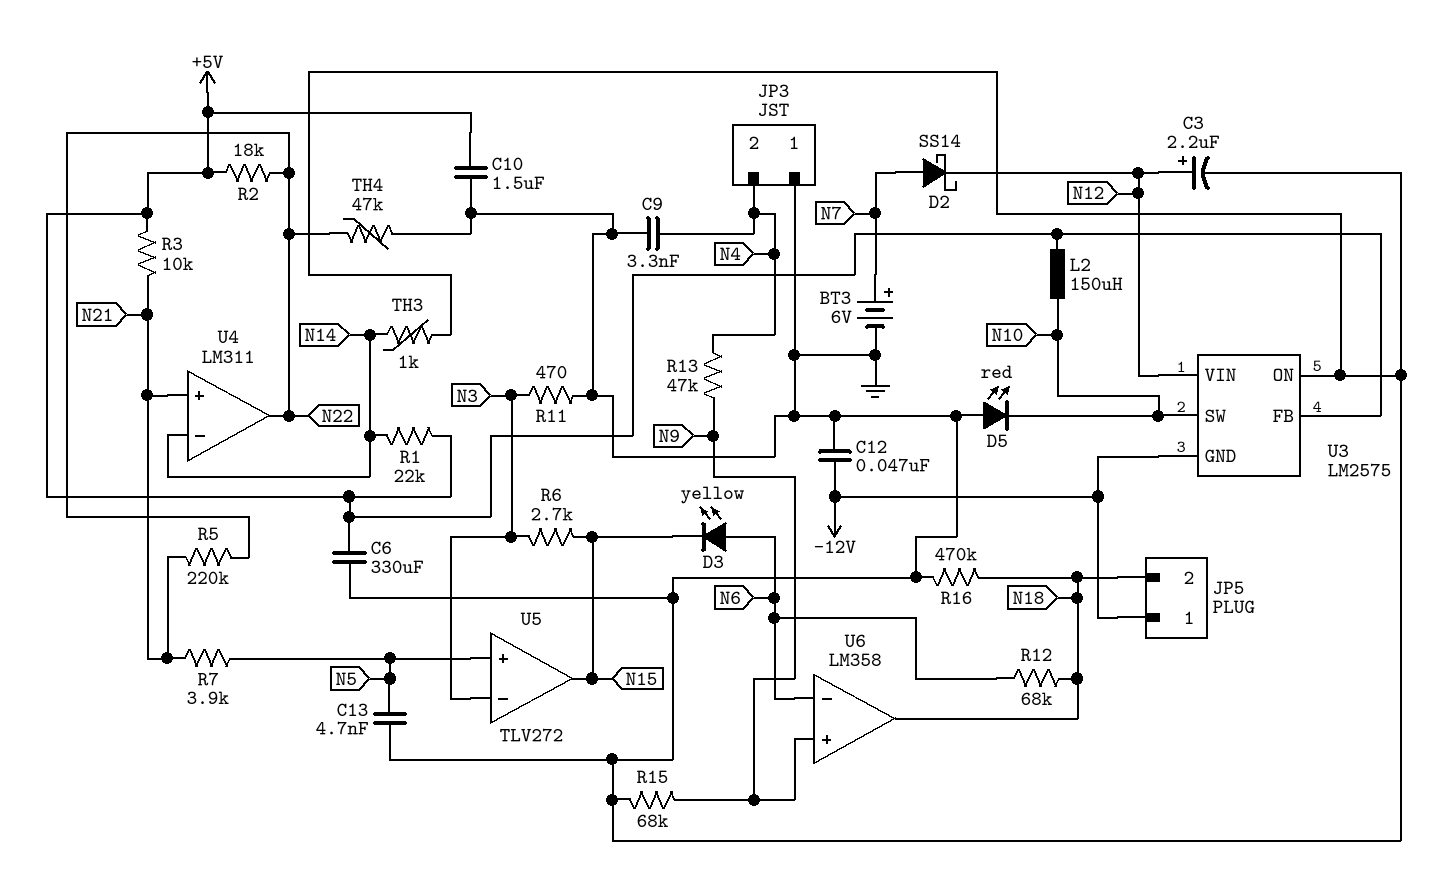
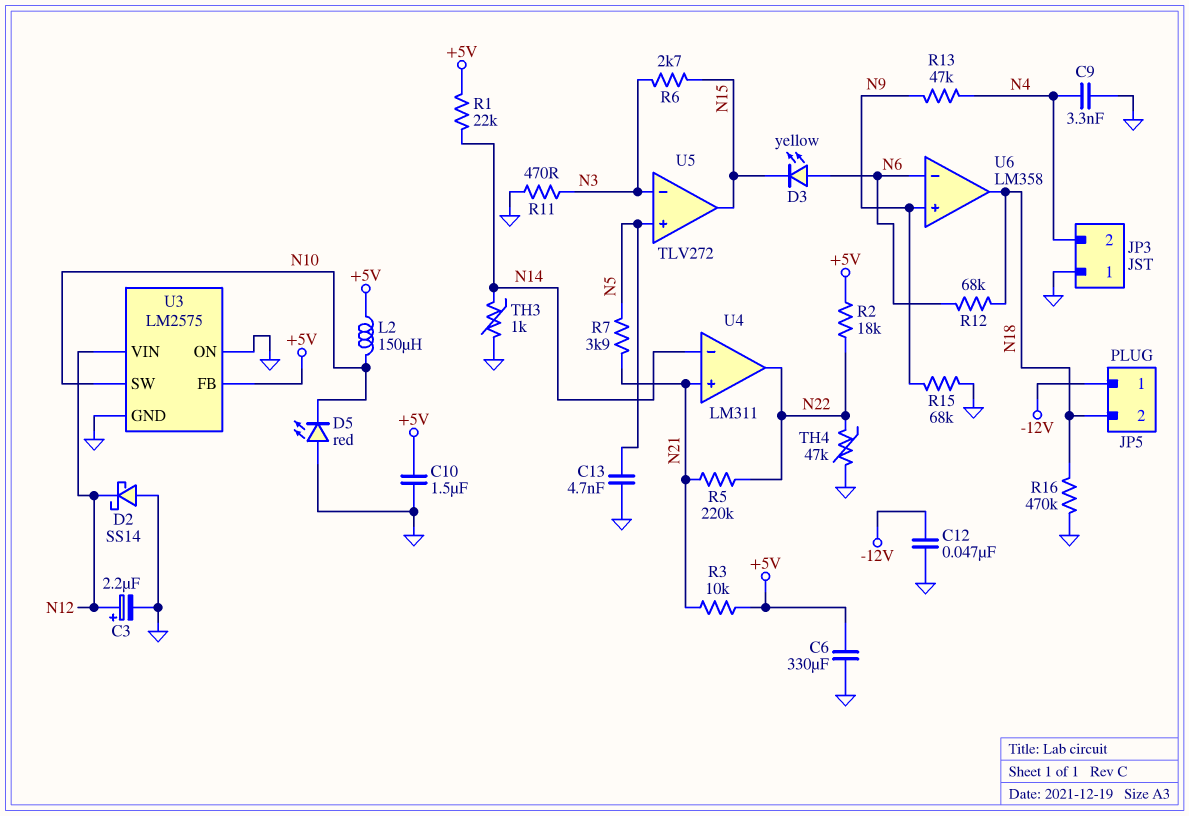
BT3: 6V (plus N7, minus GND) -> none
D2: schottky SS14 (A N7, K N12) -> schottky SS14 (A GND, K N12)
U3 pin GND: -12V -> GND

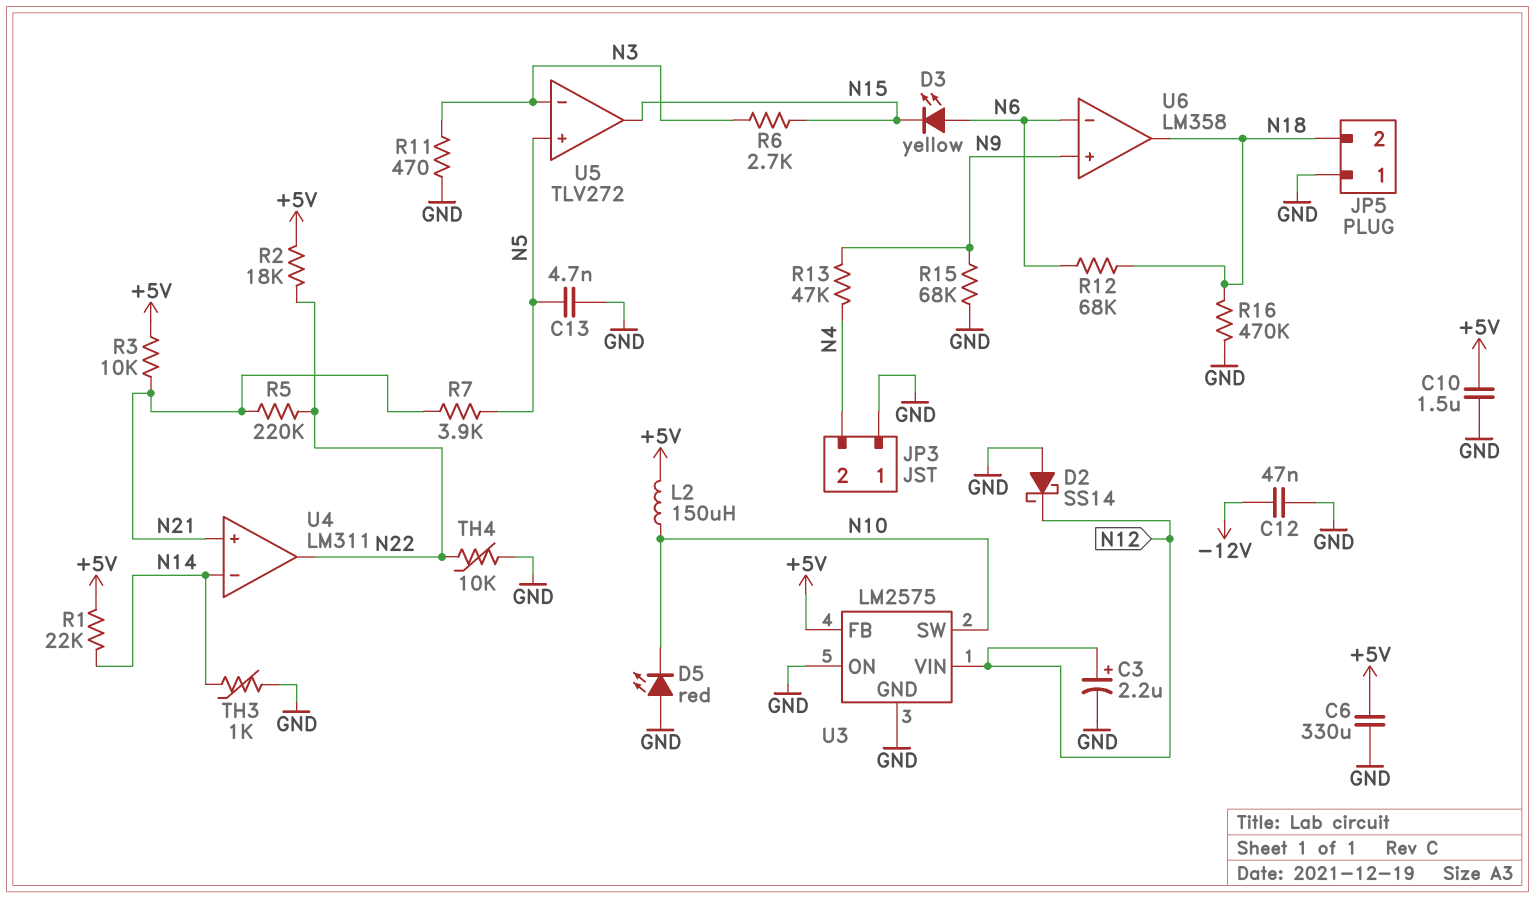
C9: 3.3nF (GND, N4) -> none
JP5 pin 1: -12V -> GND
TH4: 47k (GND, N22) -> 10k (GND, N22)

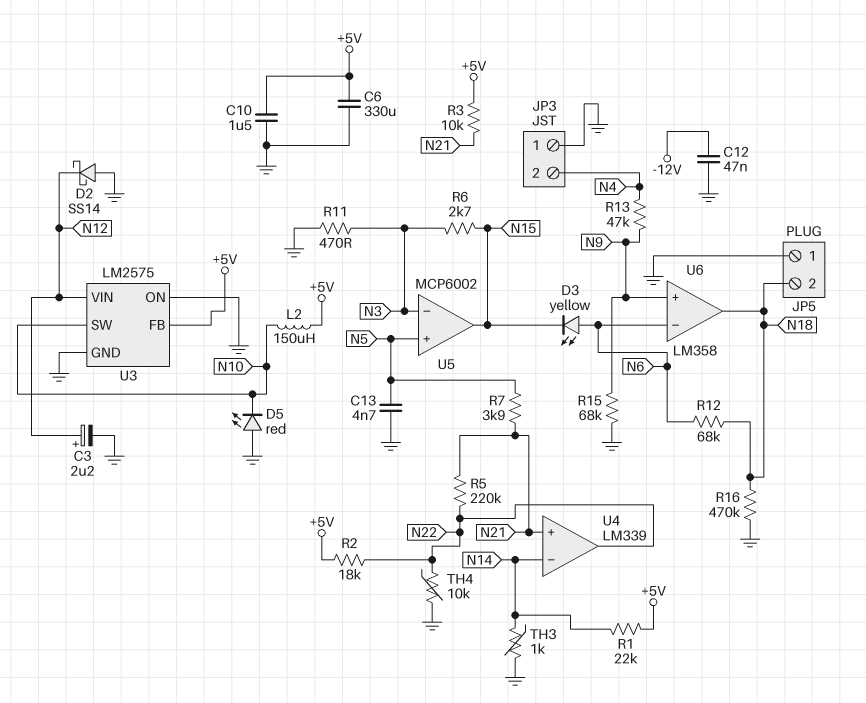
U4: LM311 -> LM339
U5: TLV272 -> MCP6002

